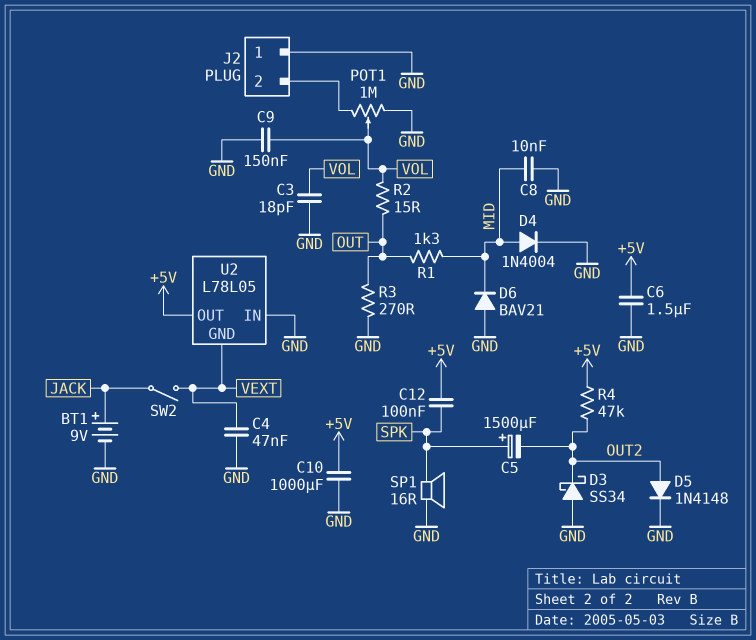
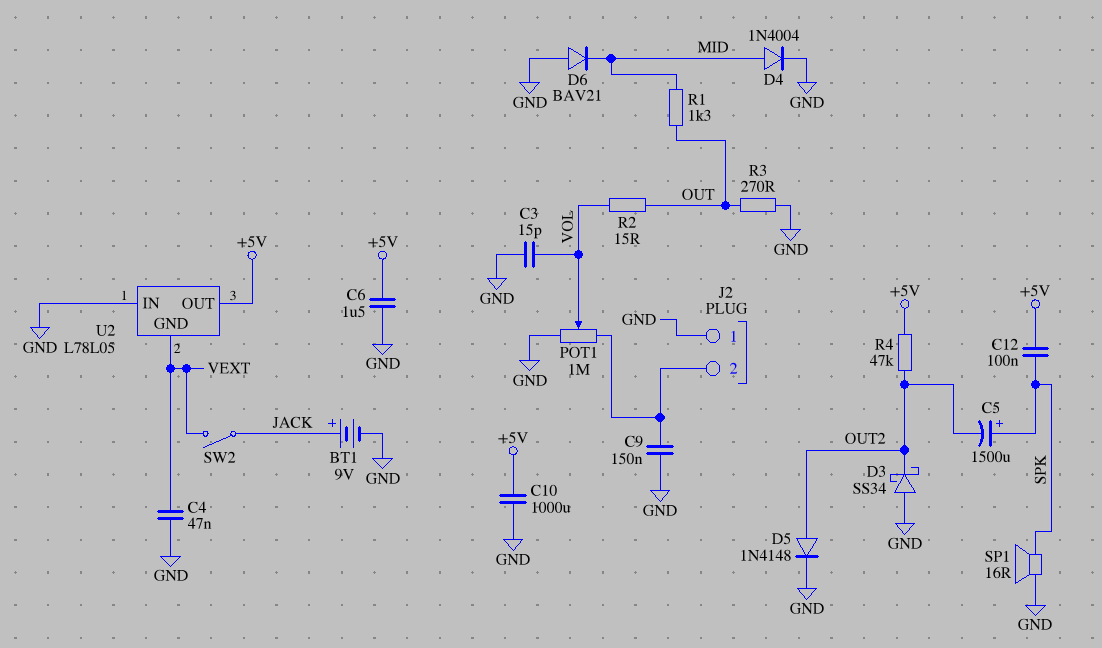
C3: 18pF (GND, VOL) -> 15pF (GND, VOL)
C8: 10nF (GND, MID) -> none
C9: 150nF (GND, VOL) -> 150nF (GND, J2/2)

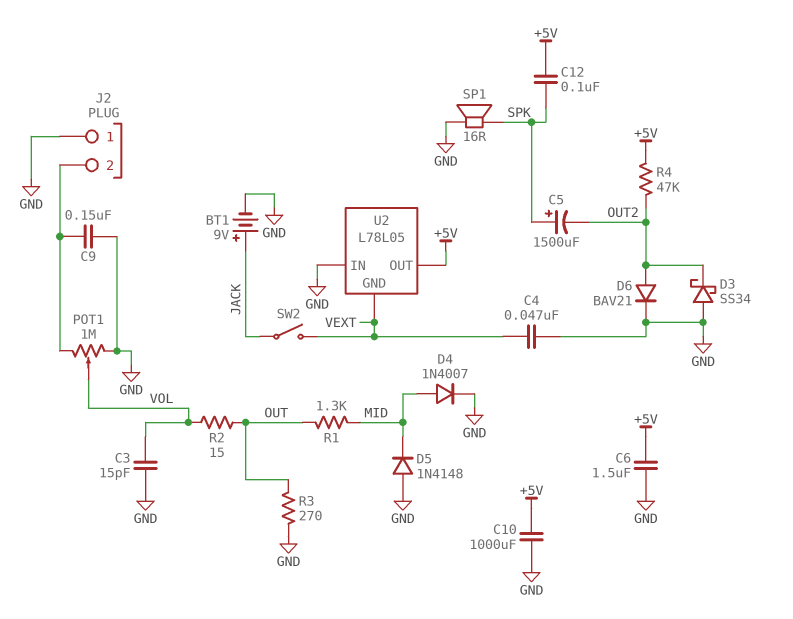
D4: diode 1N4004 (A MID, K GND) -> diode 1N4007 (A MID, K GND)
D5: diode 1N4148 (A OUT2, K GND) -> diode 1N4148 (A GND, K MID)
D6: diode BAV21 (A GND, K MID) -> diode BAV21 (A OUT2, K GND)

